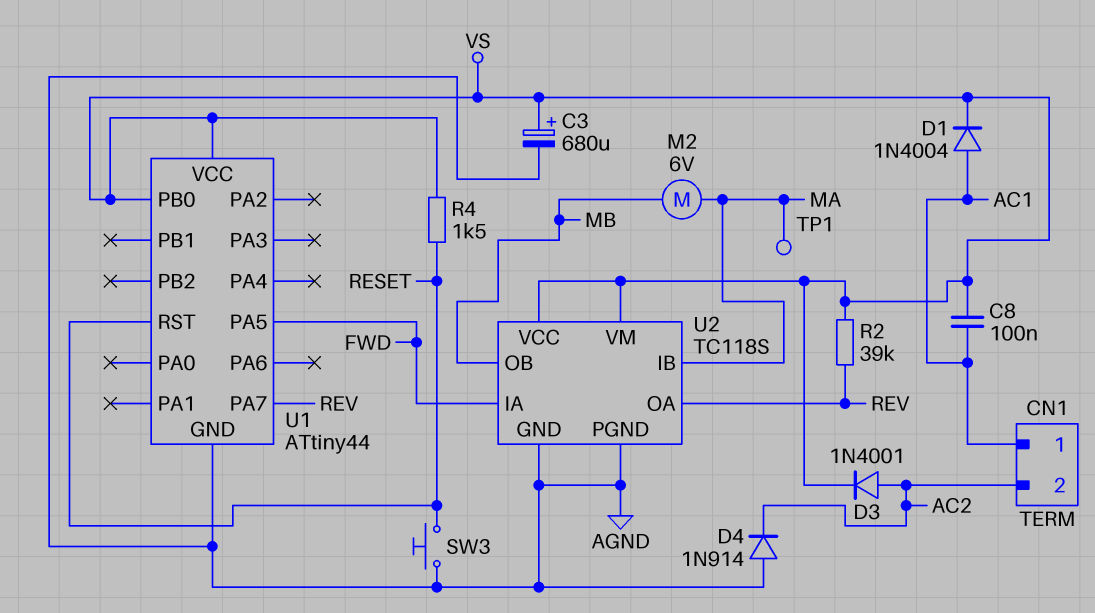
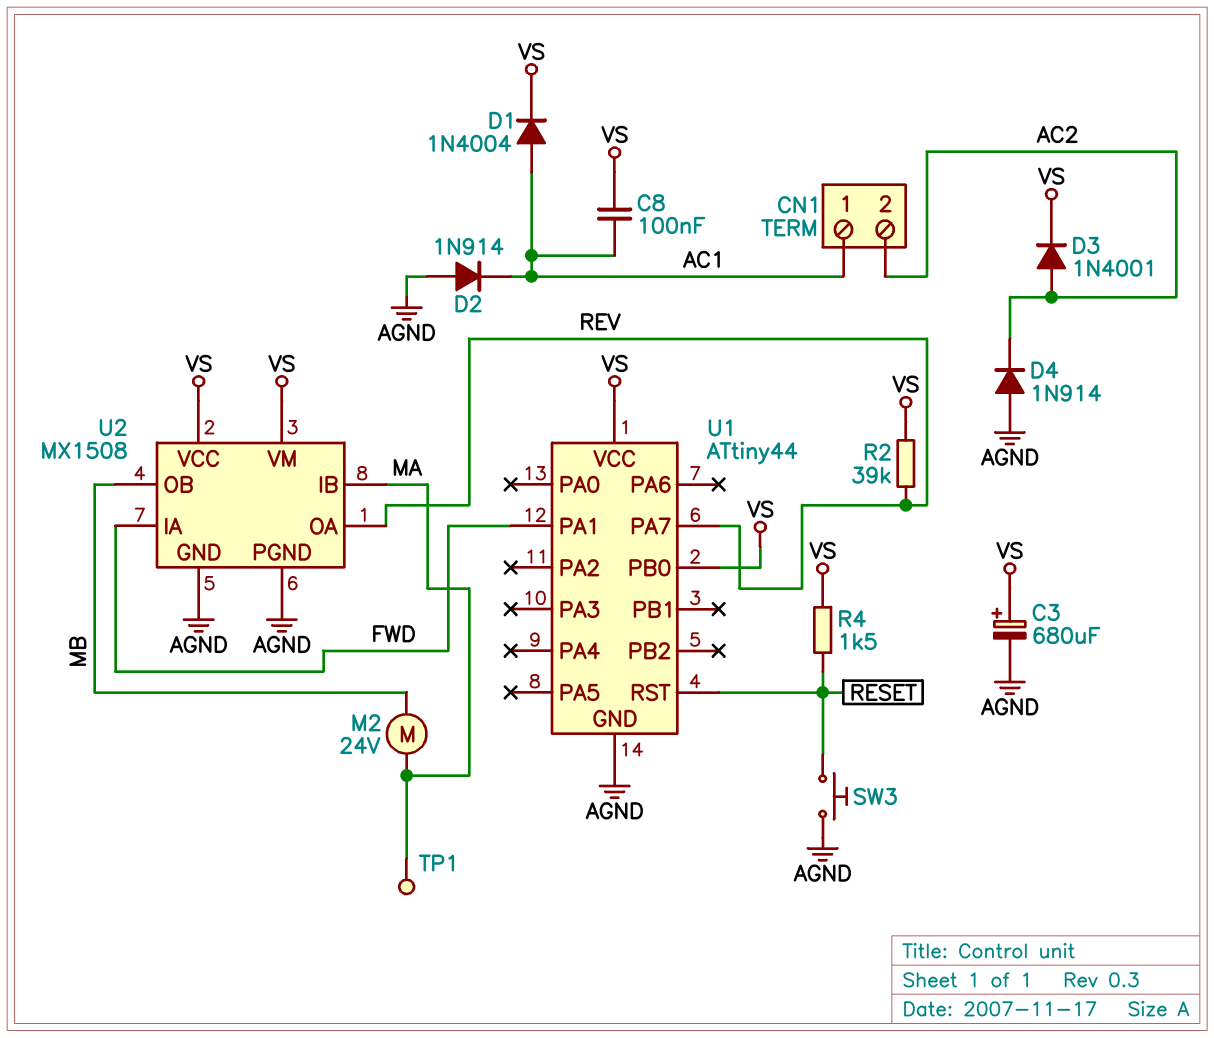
D2: none -> diode 1N914 (A AGND, K AC1)
M2: motor 6V (MA, MB) -> motor 24V (MA, MB)
U1 pin PA1: none -> FWD
U1 pin PA5: FWD -> none
U2: TC118S -> MX1508

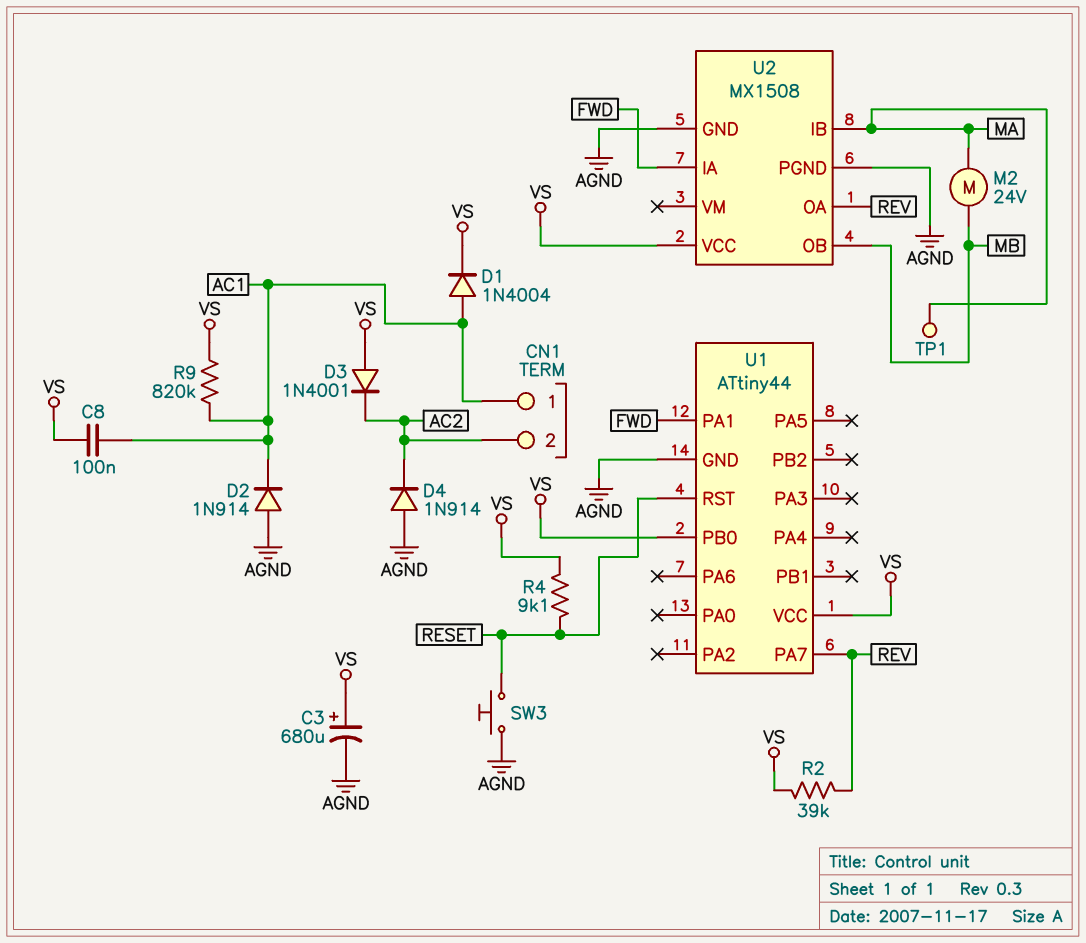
D3: diode 1N4001 (A AC2, K VS) -> diode 1N4001 (A VS, K AC2)
R4: 1.5k (RESET, VS) -> 9.1k (RESET, VS)
R9: none -> 820k (AC1, VS)
U2 pin VM: VS -> none

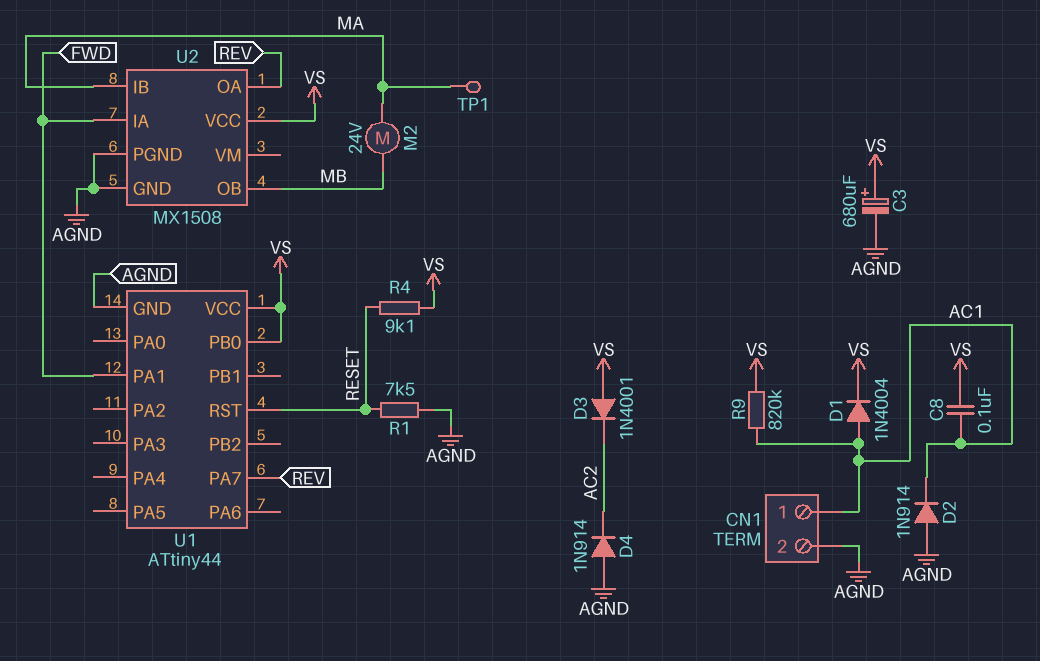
CN1 pin 2: AC2 -> AGND
R1: none -> 7.5k (AGND, RESET)
R2: 39k (REV, VS) -> none
SW3: button (AGND, RESET) -> none

